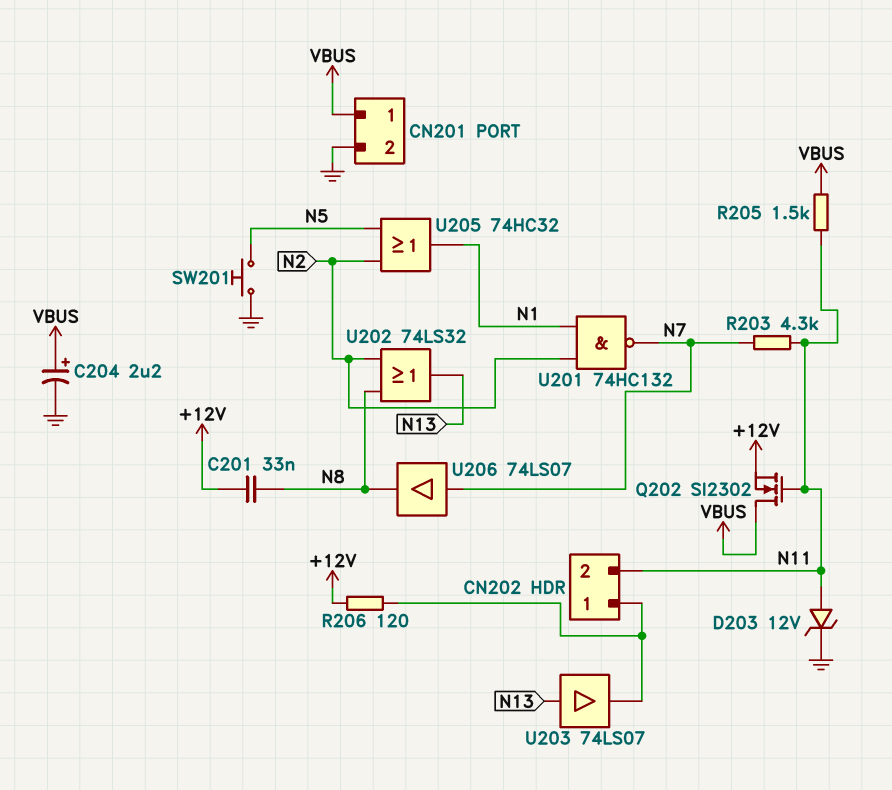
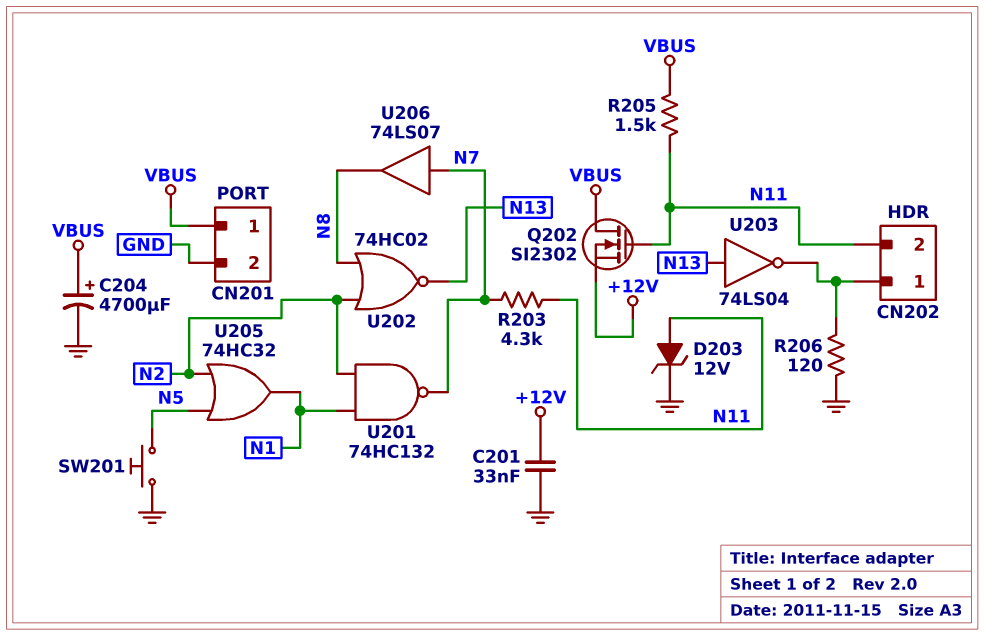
C201: 33nF (+12V, N8) -> 33nF (+12V, GND)
C204: 2.2uF (plus VBUS, minus GND) -> 4700uF (plus VBUS, minus GND)
R206: 120 (+12V, CN202/1) -> 120 (CN202/1, GND)
U202: OR 74LS32 (in N2, in N8, out N13) -> NOR 74HC02 (in N2, in N8, out N13)
U203: buffer 74LS07 (in N13, out CN202/1) -> NOT 74LS04 (in N13, out CN202/1)

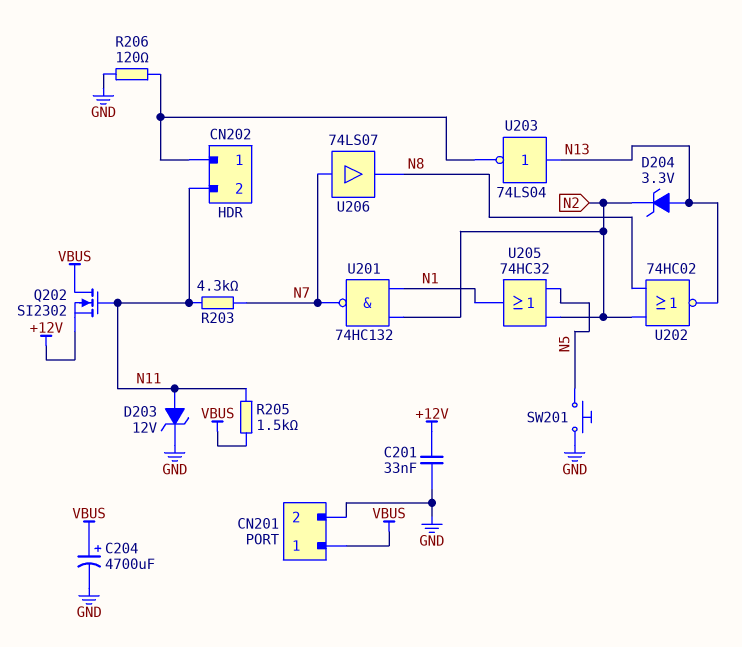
D204: none -> zener 3.3V (A N13, K N2)

